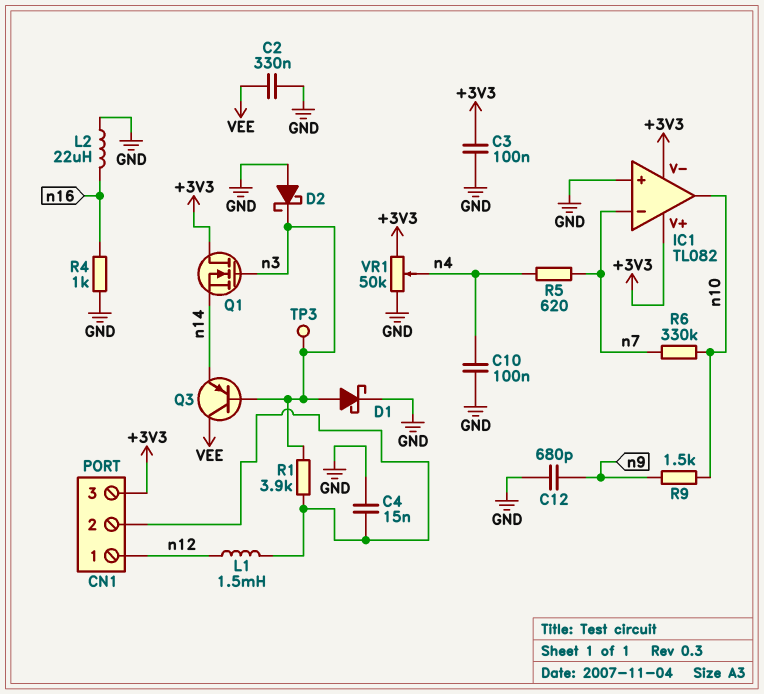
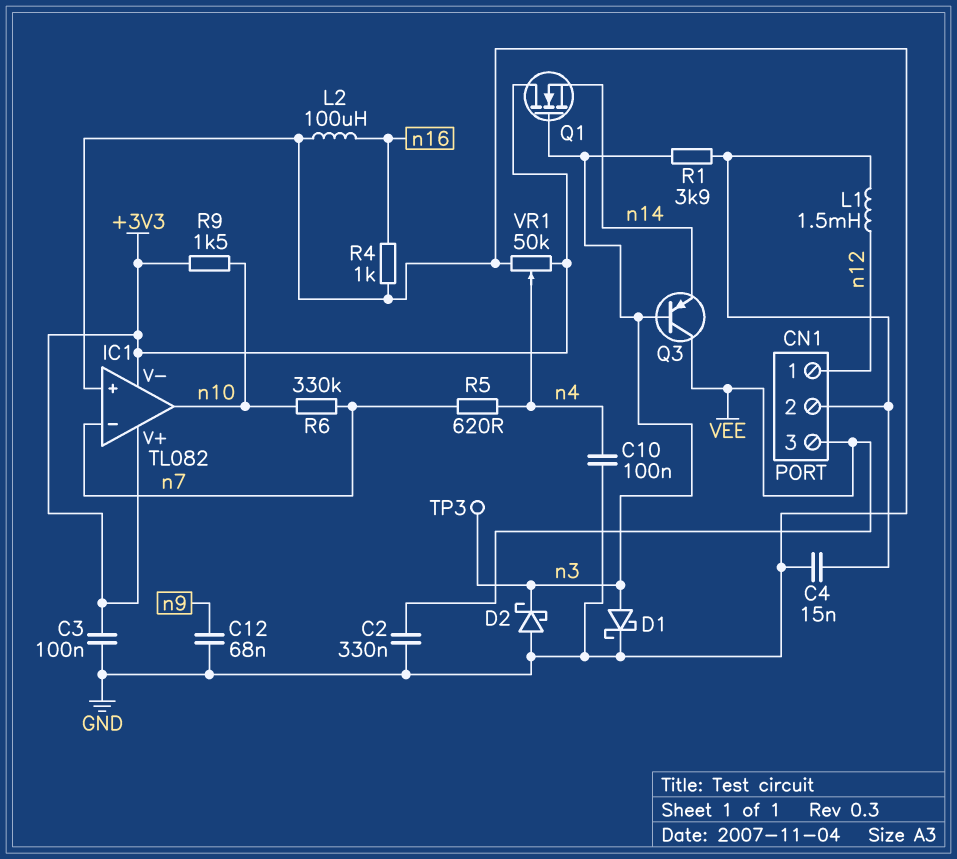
C12: 680pF (GND, n9) -> 68nF (GND, n9)
CN1 pin 3: +3V3 -> VEE
L2: 22uH (GND, n16) -> 100uH (GND, n16)
R9: 1.5k (n9, n10) -> 1.5k (+3V3, n10)

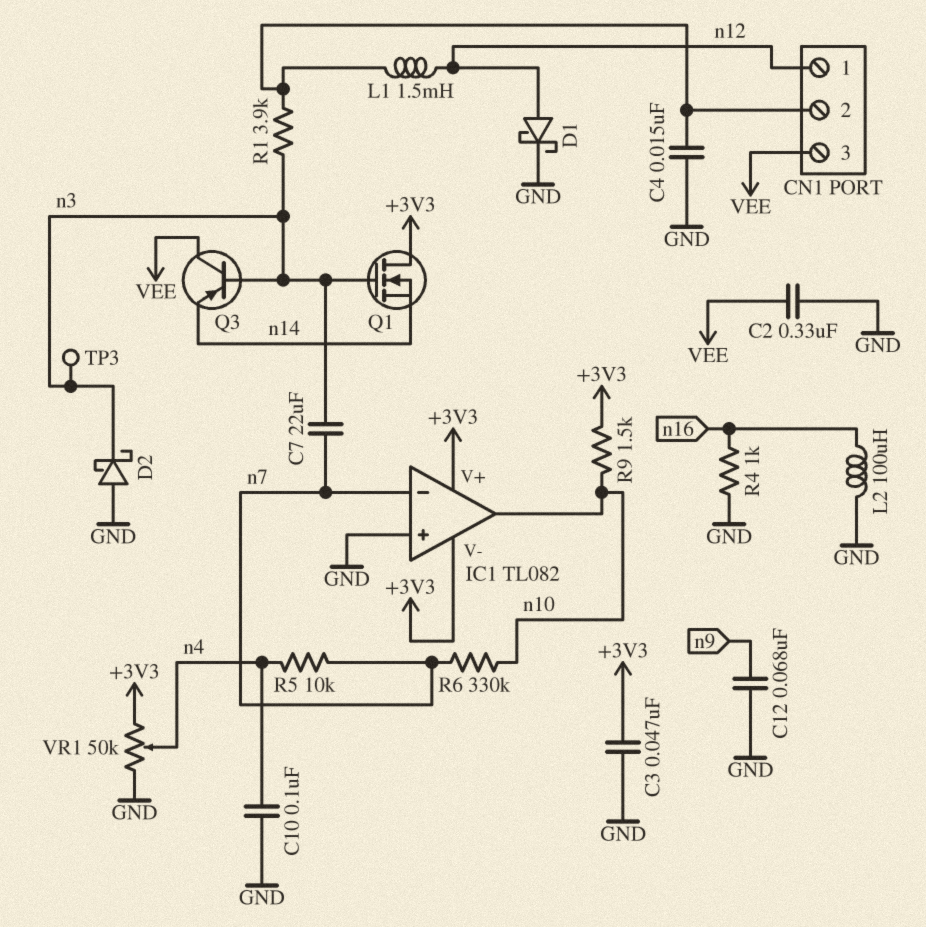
C3: 100nF (+3V3, GND) -> 47nF (+3V3, GND)
C7: none -> 22uF (n3, n7)
D1: schottky (A n3, K GND) -> schottky (A n12, K GND)
R5: 620 (n4, n7) -> 10k (n4, n7)

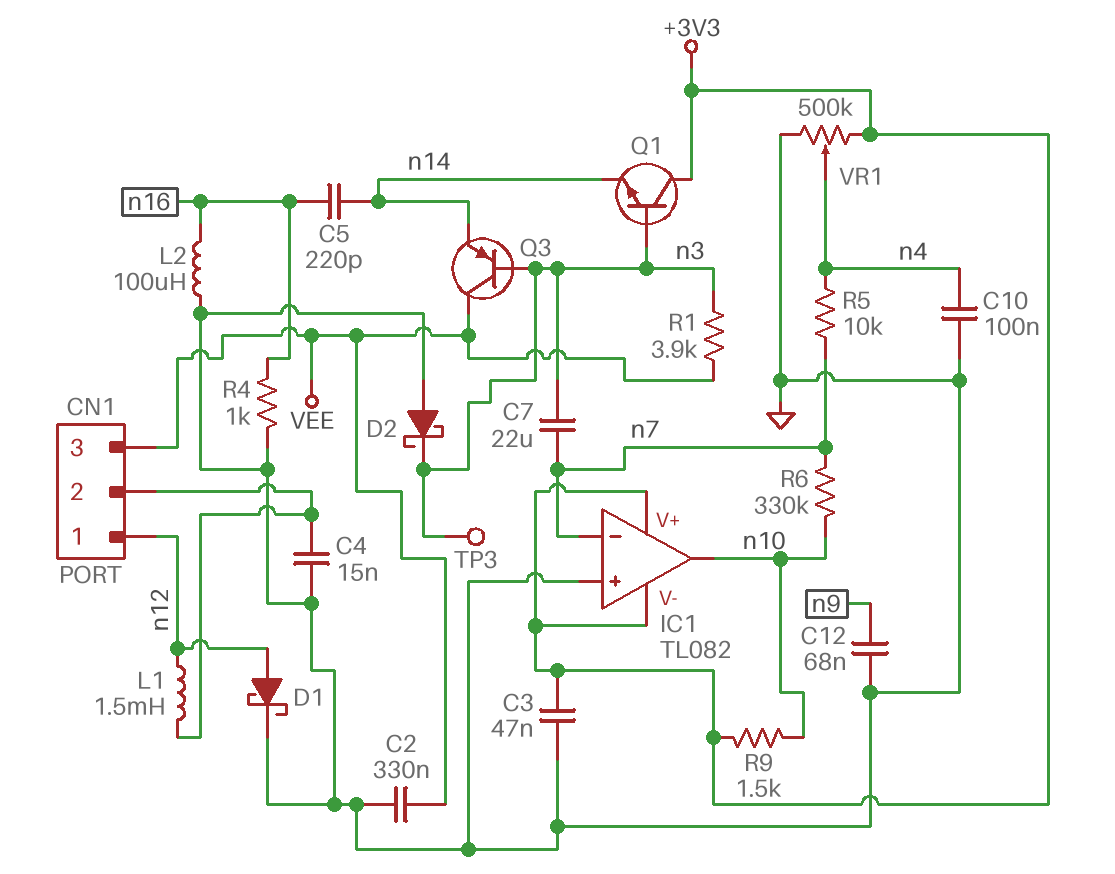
C5: none -> 220pF (n14, n16)
Q1: NMOS (G n3, D +3V3, S n14) -> NPN (B n3, C +3V3, E n14)
R1: 3.9k (CN1/2, n3) -> 3.9k (VEE, n3)
VR1: 50k (+3V3, GND, wiper n4) -> 500k (+3V3, GND, wiper n4)

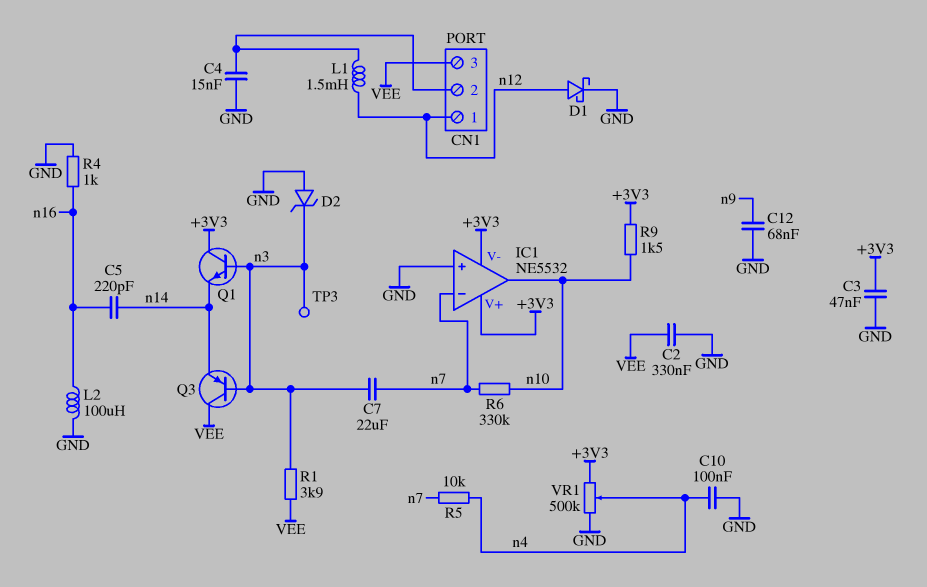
D2: schottky (A GND, K n3) -> zener (A GND, K n3)
IC1: TL082 -> NE5532

